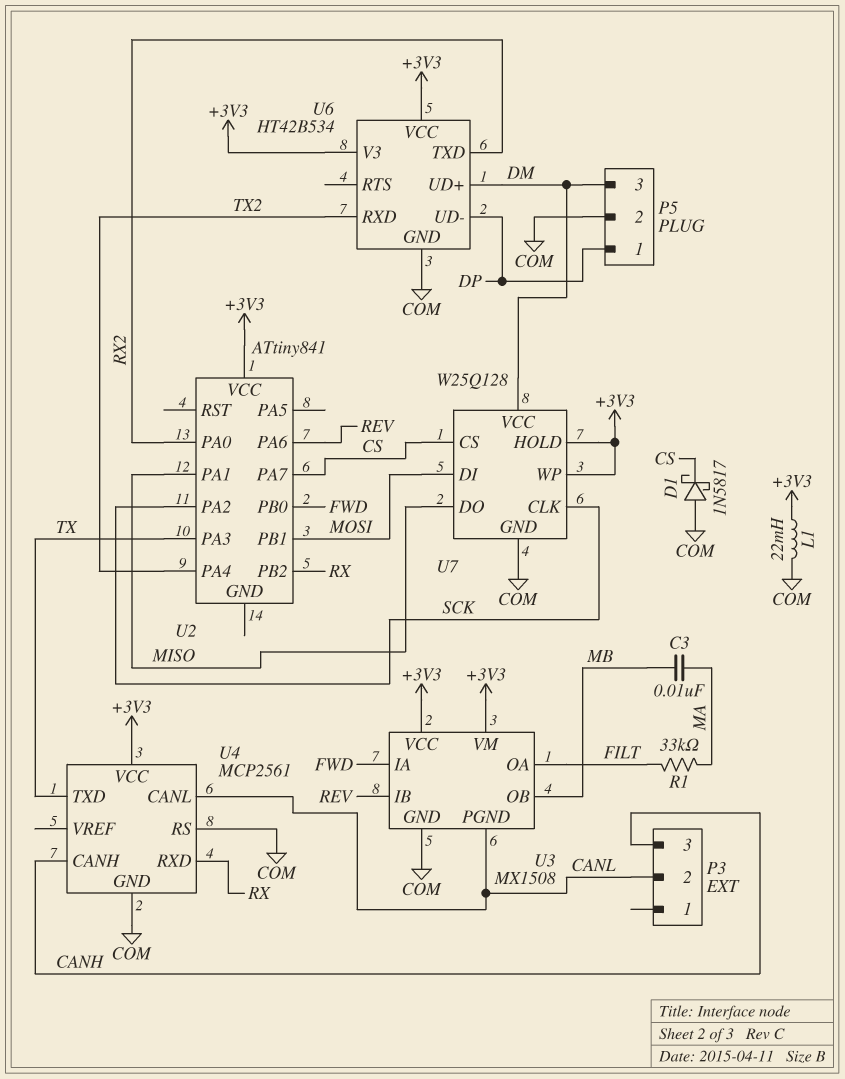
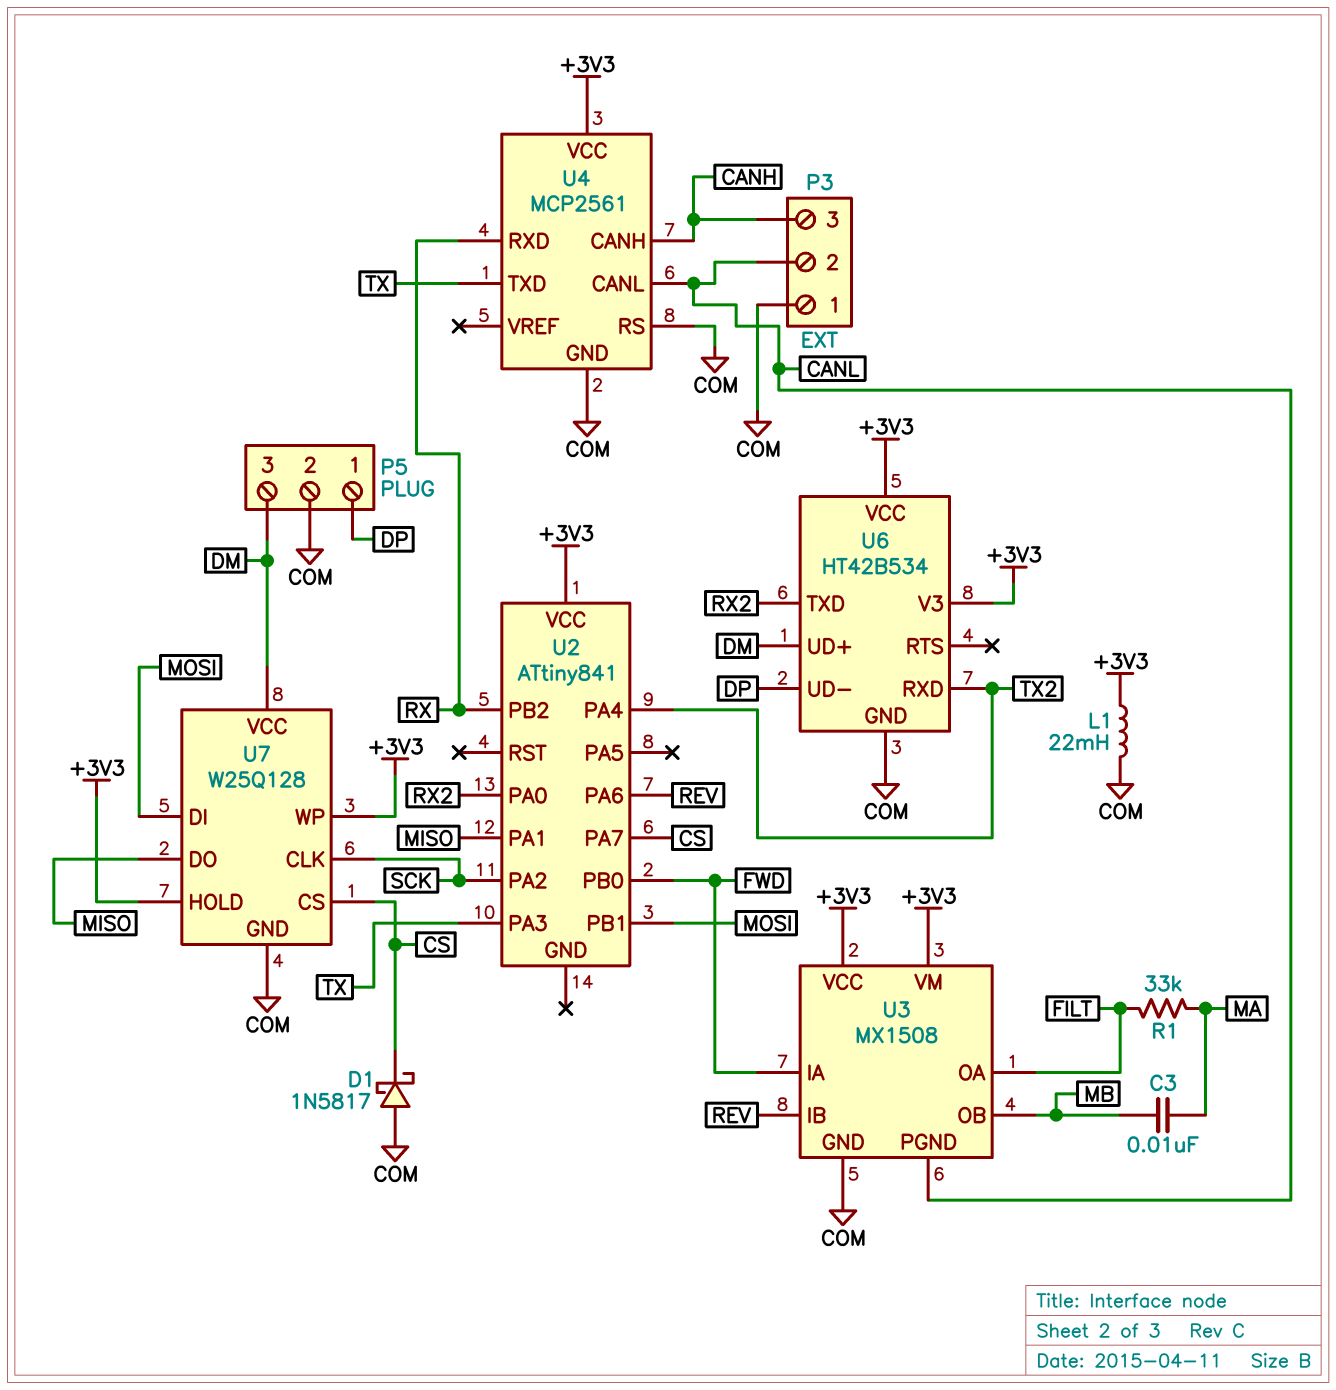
P3 pin 1: none -> COM

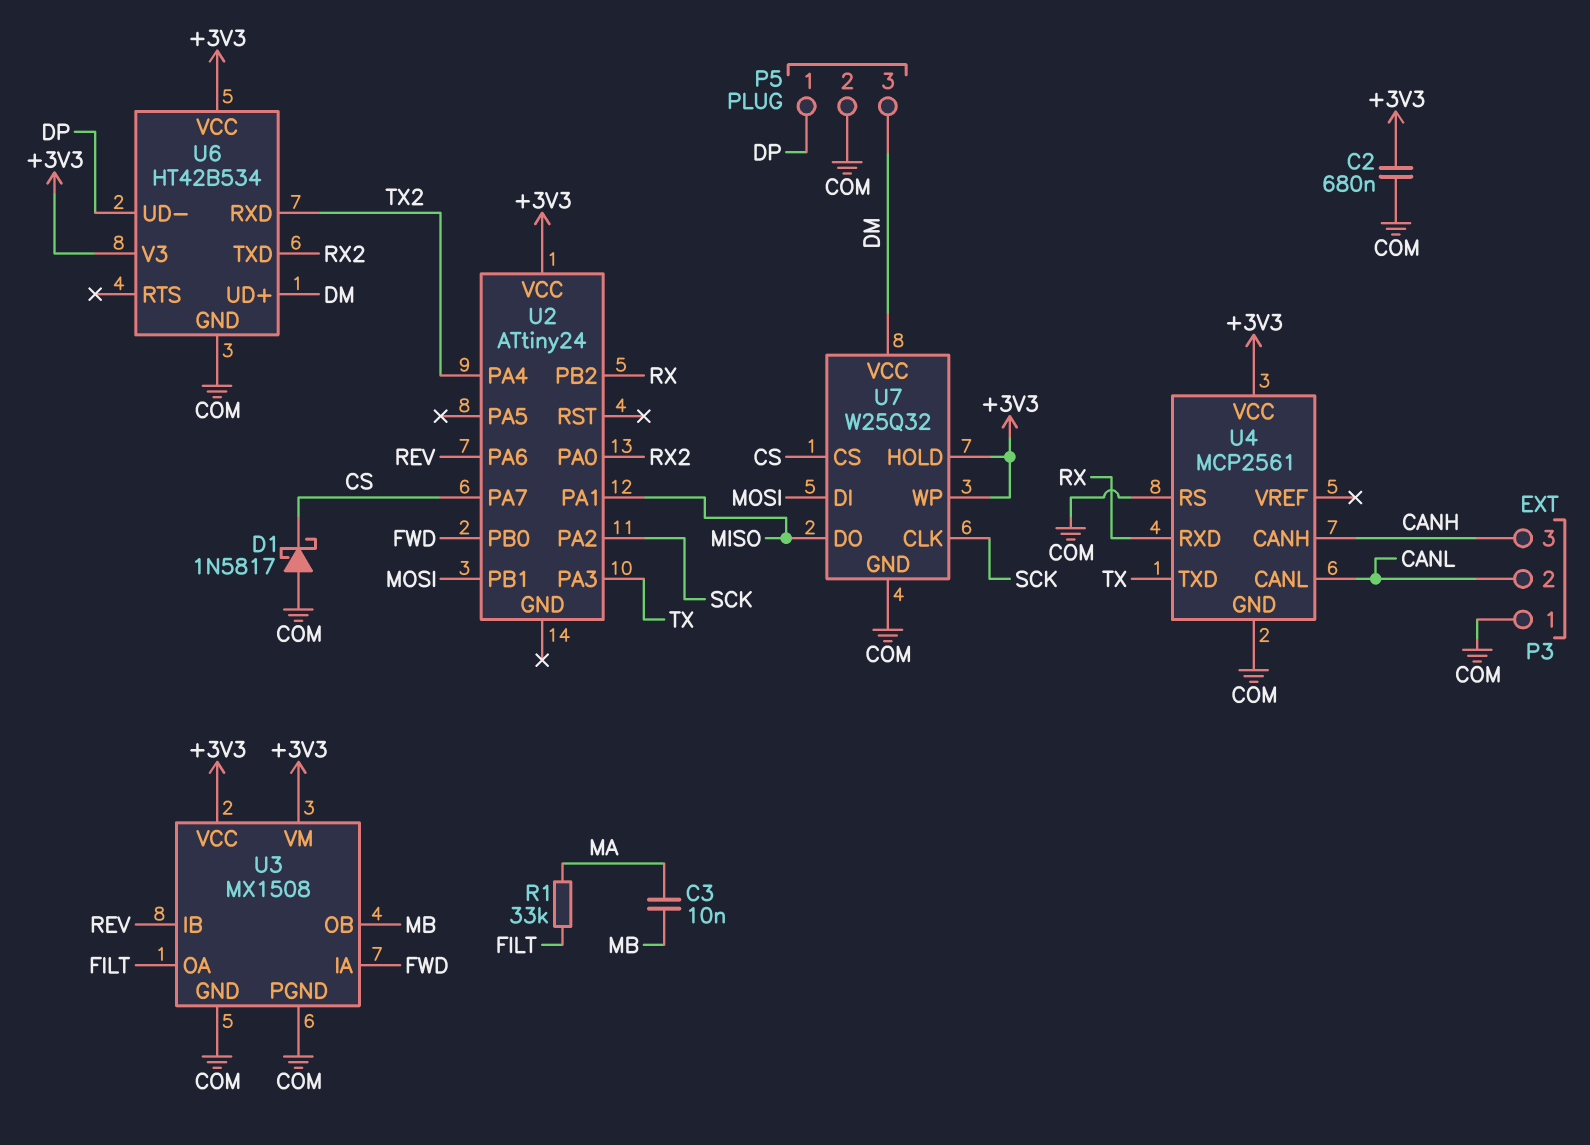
C2: none -> 680nF (+3V3, COM)
L1: 22mH (+3V3, COM) -> none
U2: ATtiny841 -> ATtiny24
U3 pin PGND: CANL -> COM
U7: W25Q128 -> W25Q32

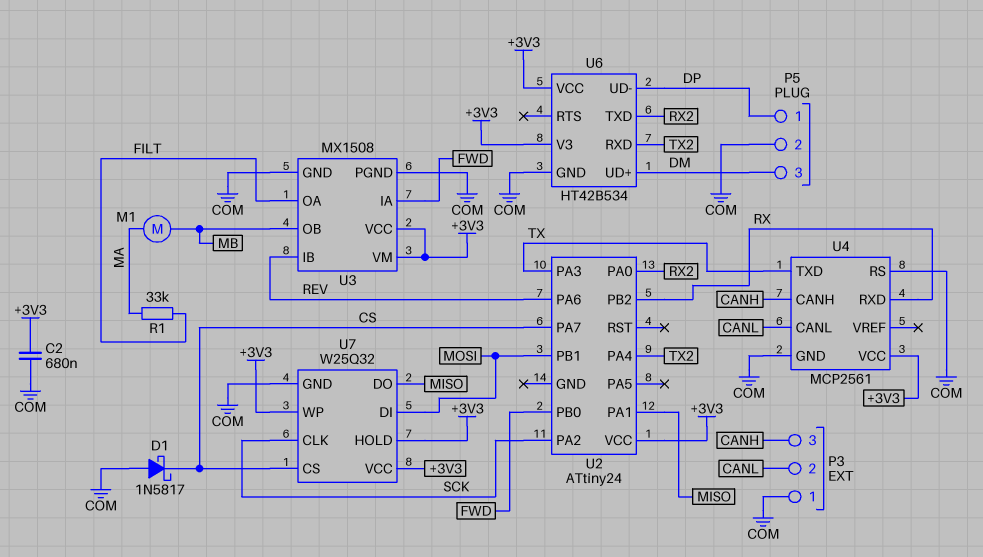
C3: 10nF (MA, MB) -> none
M1: none -> motor (MA, MB)
U7 pin VCC: DM -> +3V3

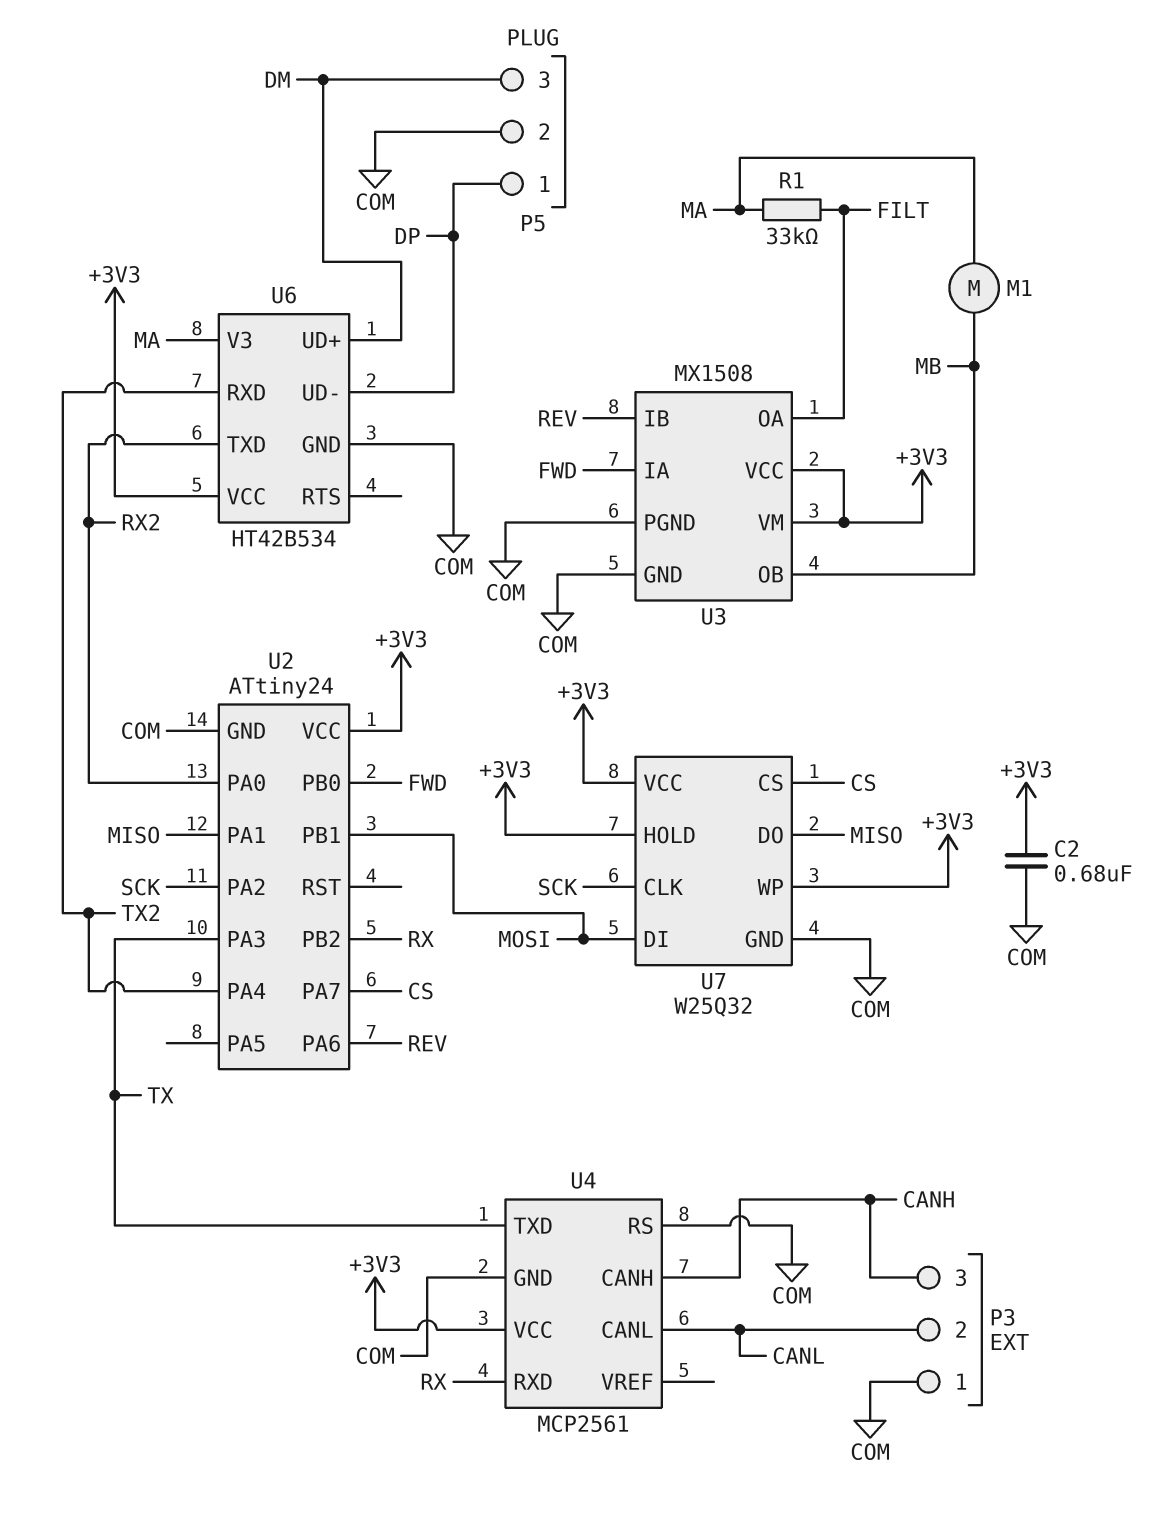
D1: schottky 1N5817 (A COM, K CS) -> none
U2 pin GND: none -> COM
U6 pin V3: +3V3 -> MA

